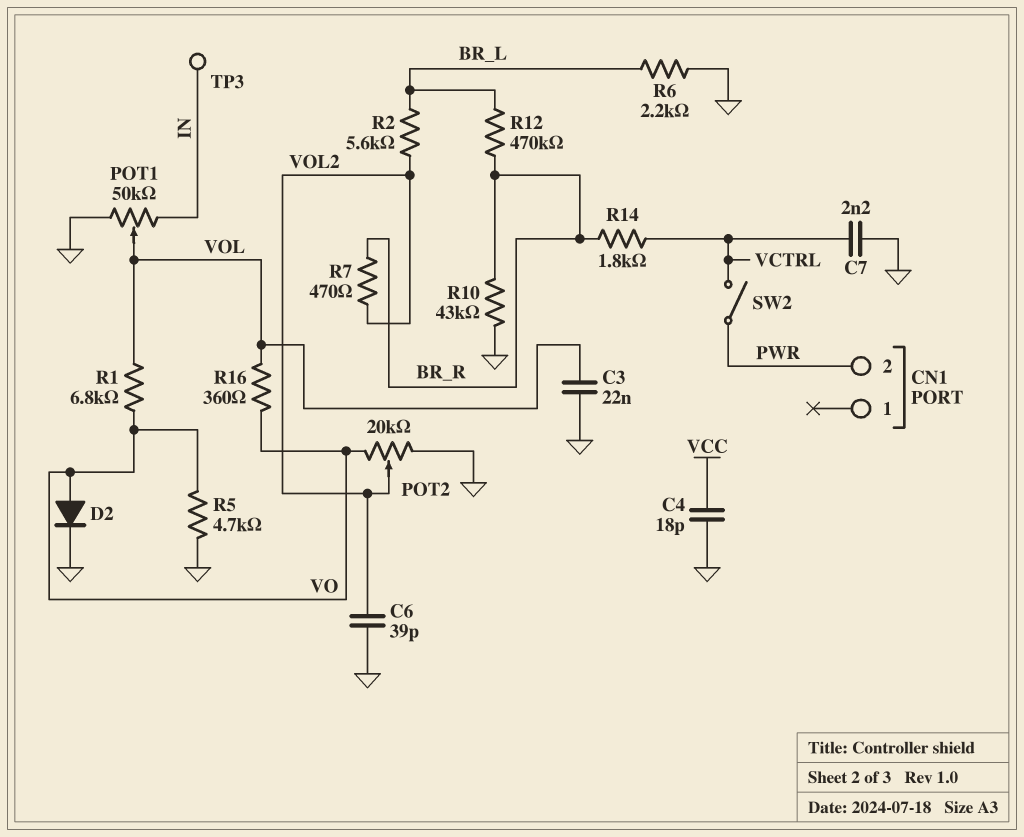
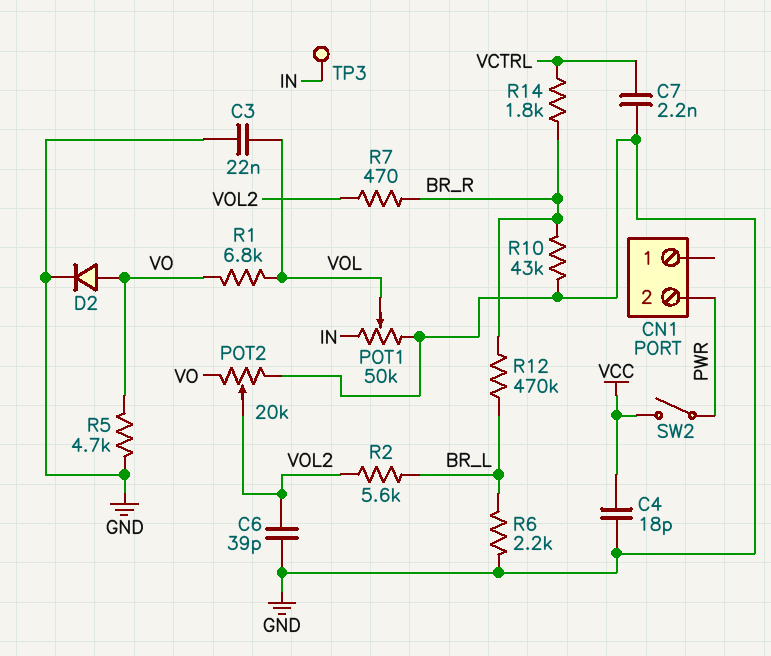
R16: 360 (VO, VOL) -> none
SW2: switch (PWR, VCTRL) -> switch (PWR, VCC)

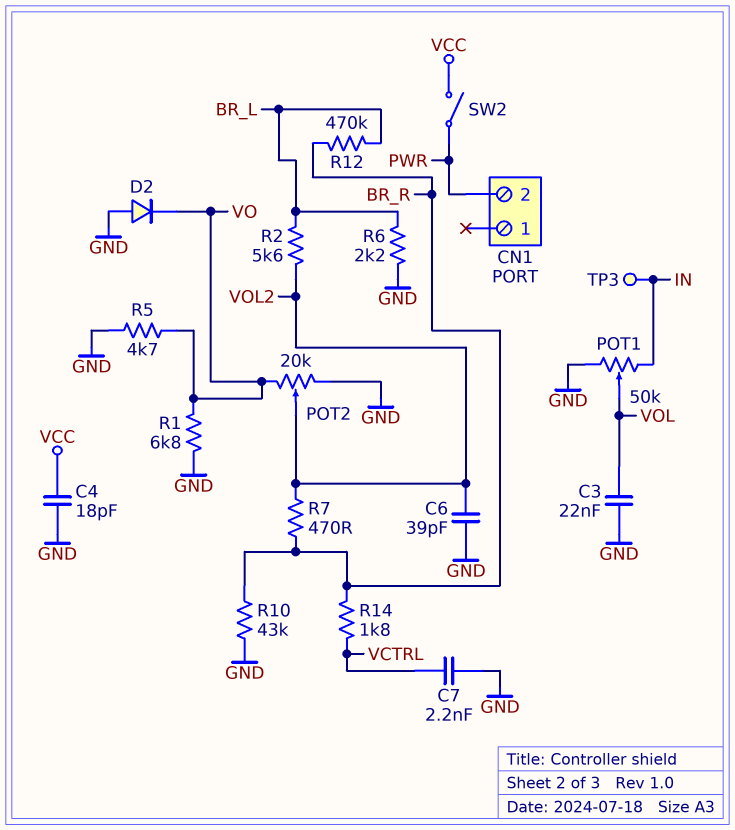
D2: diode (A VO, K GND) -> diode (A GND, K VO)
R1: 6.8k (VO, VOL) -> 6.8k (GND, VO)

